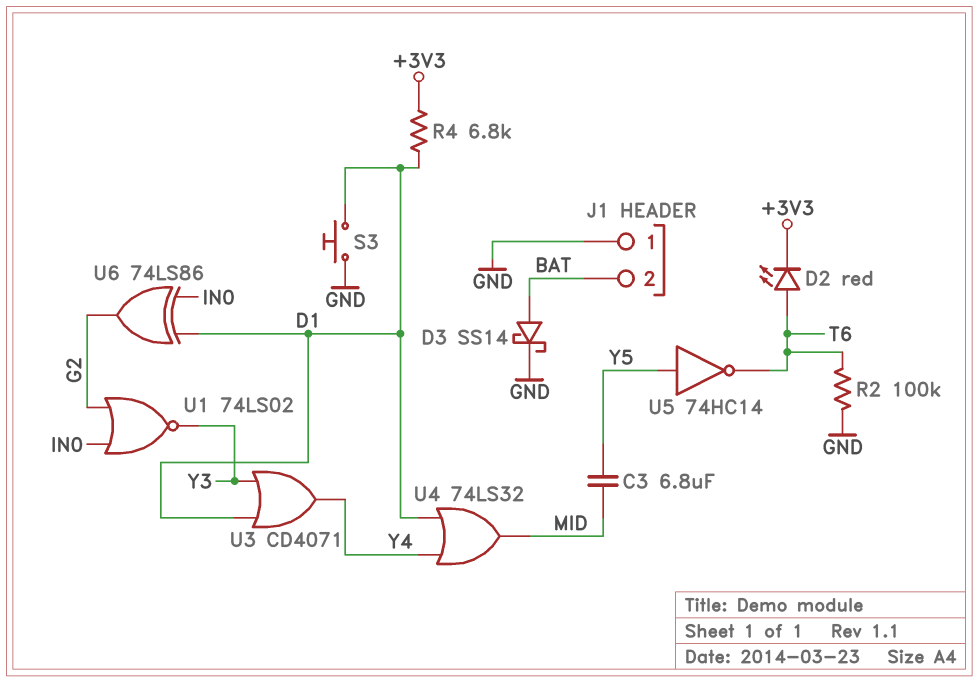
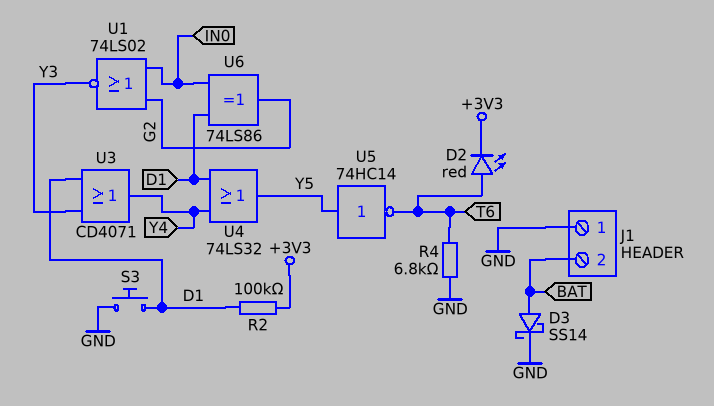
C3: 6.8uF (MID, Y5) -> none
R2: 100k (GND, T6) -> 100k (+3V3, D1)
R4: 6.8k (+3V3, D1) -> 6.8k (GND, T6)
U4: OR 74LS32 (in D1, in Y4, out MID) -> OR 74LS32 (in D1, in Y4, out Y5)

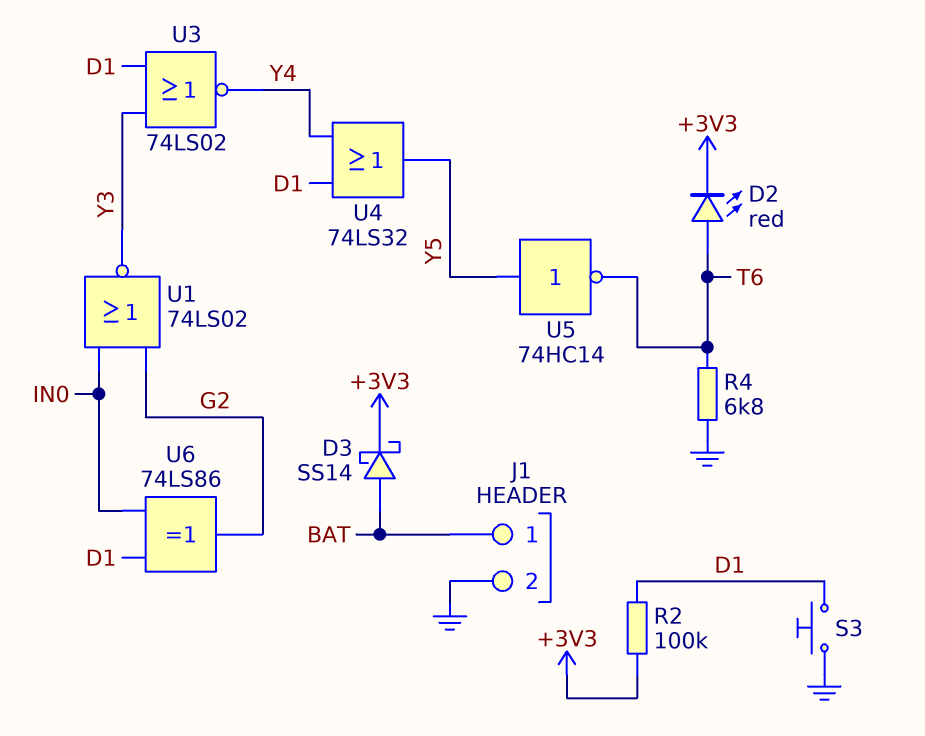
D3: schottky SS14 (A BAT, K GND) -> schottky SS14 (A BAT, K +3V3)
J1 pin 1: GND -> BAT
J1 pin 2: BAT -> GND
U3: OR CD4071 (in D1, in Y3, out Y4) -> NOR 74LS02 (in D1, in Y3, out Y4)

